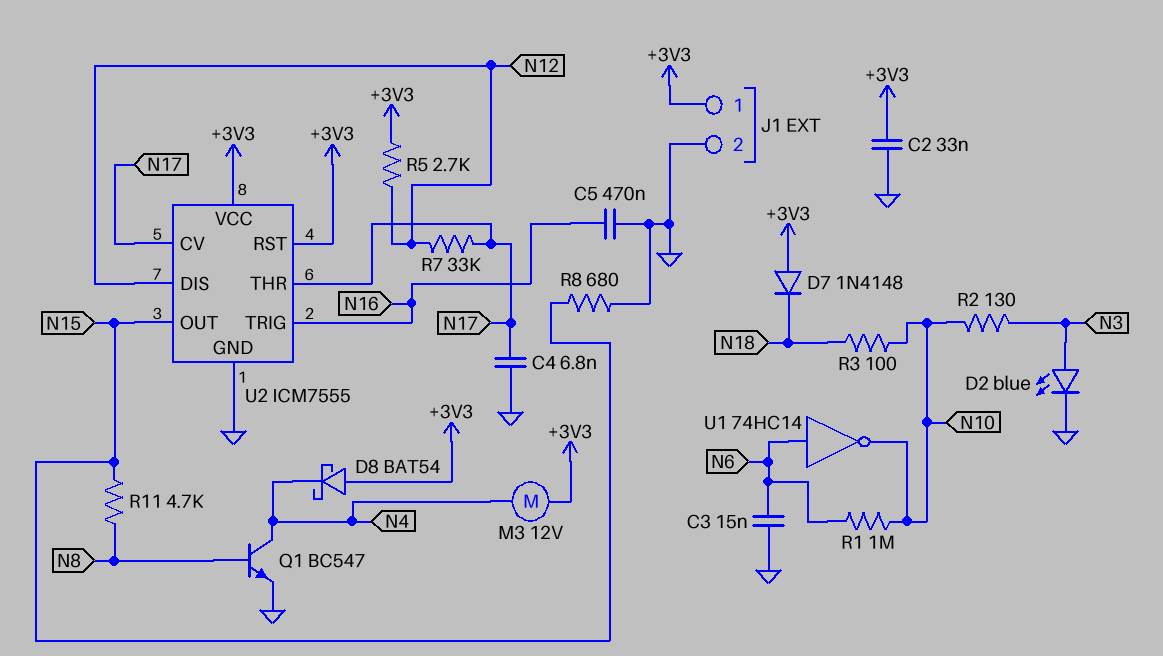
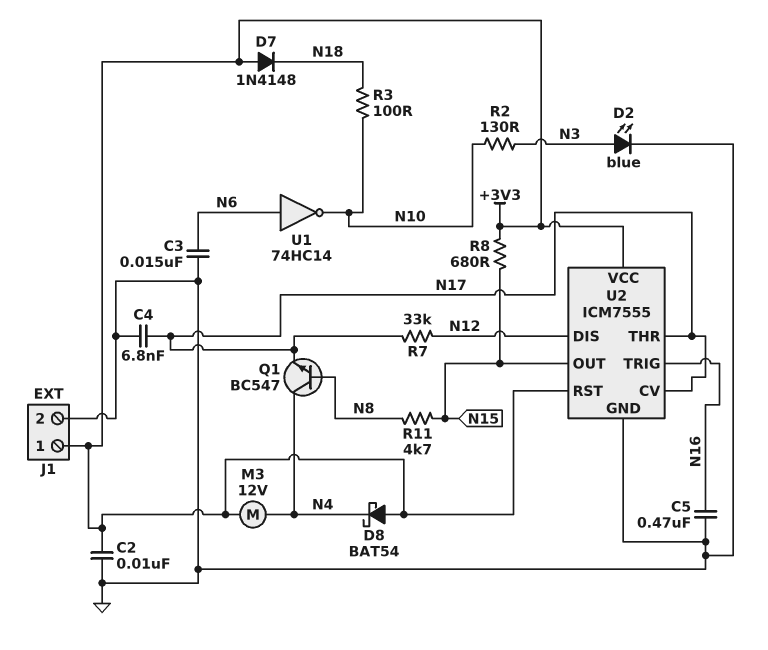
C2: 33nF (+3V3, GND) -> 10nF (+3V3, GND)
Q1: NPN BC547 (B N8, C N4, E GND) -> NPN BC547 (B N8, C N4, E N17)
R1: 1M (N6, N10) -> none
R5: 2.7k (+3V3, N12) -> none
R8: 680 (GND, N15) -> 680 (+3V3, N15)

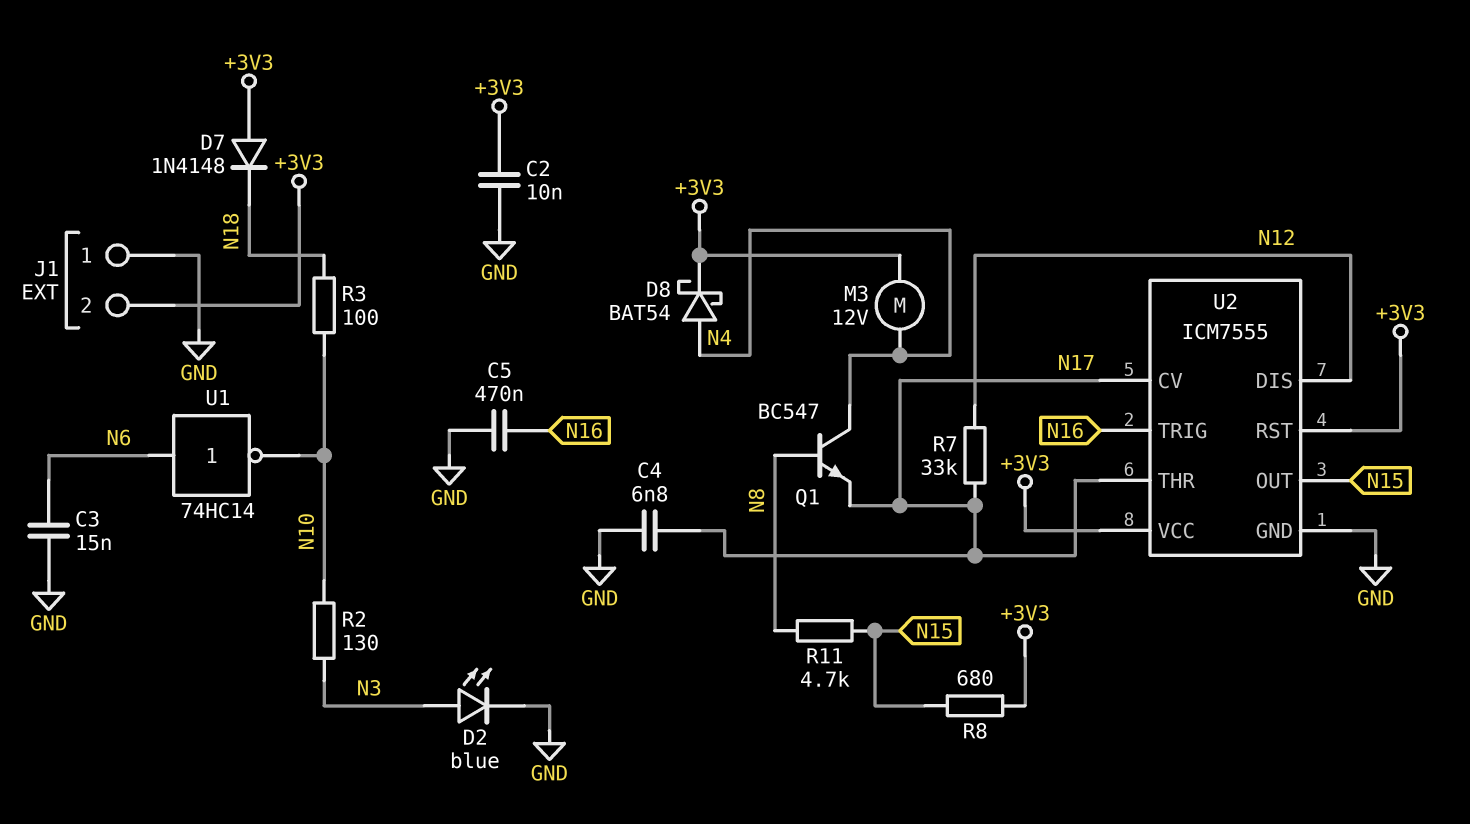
D8: schottky BAT54 (A +3V3, K N4) -> schottky BAT54 (A N4, K +3V3)
J1 pin 1: +3V3 -> GND
J1 pin 2: GND -> +3V3

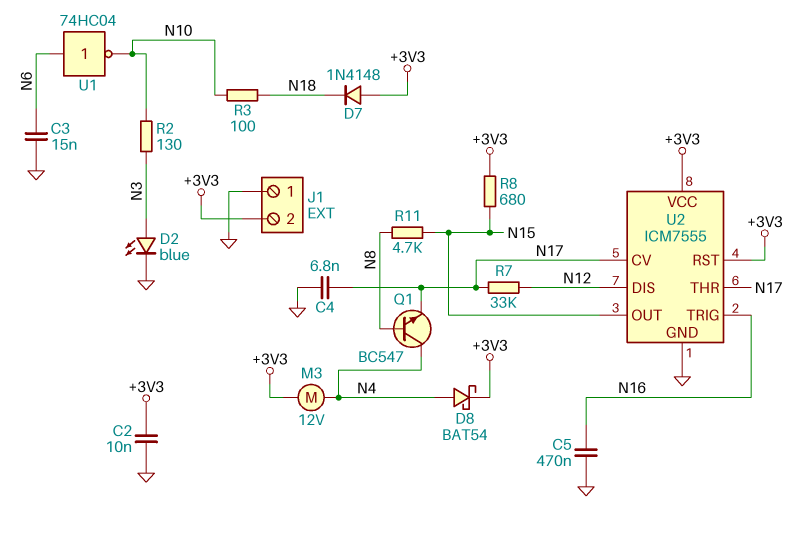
U1: NOT 74HC14 (in N6, out N10) -> NOT 74HC04 (in N6, out N10)

